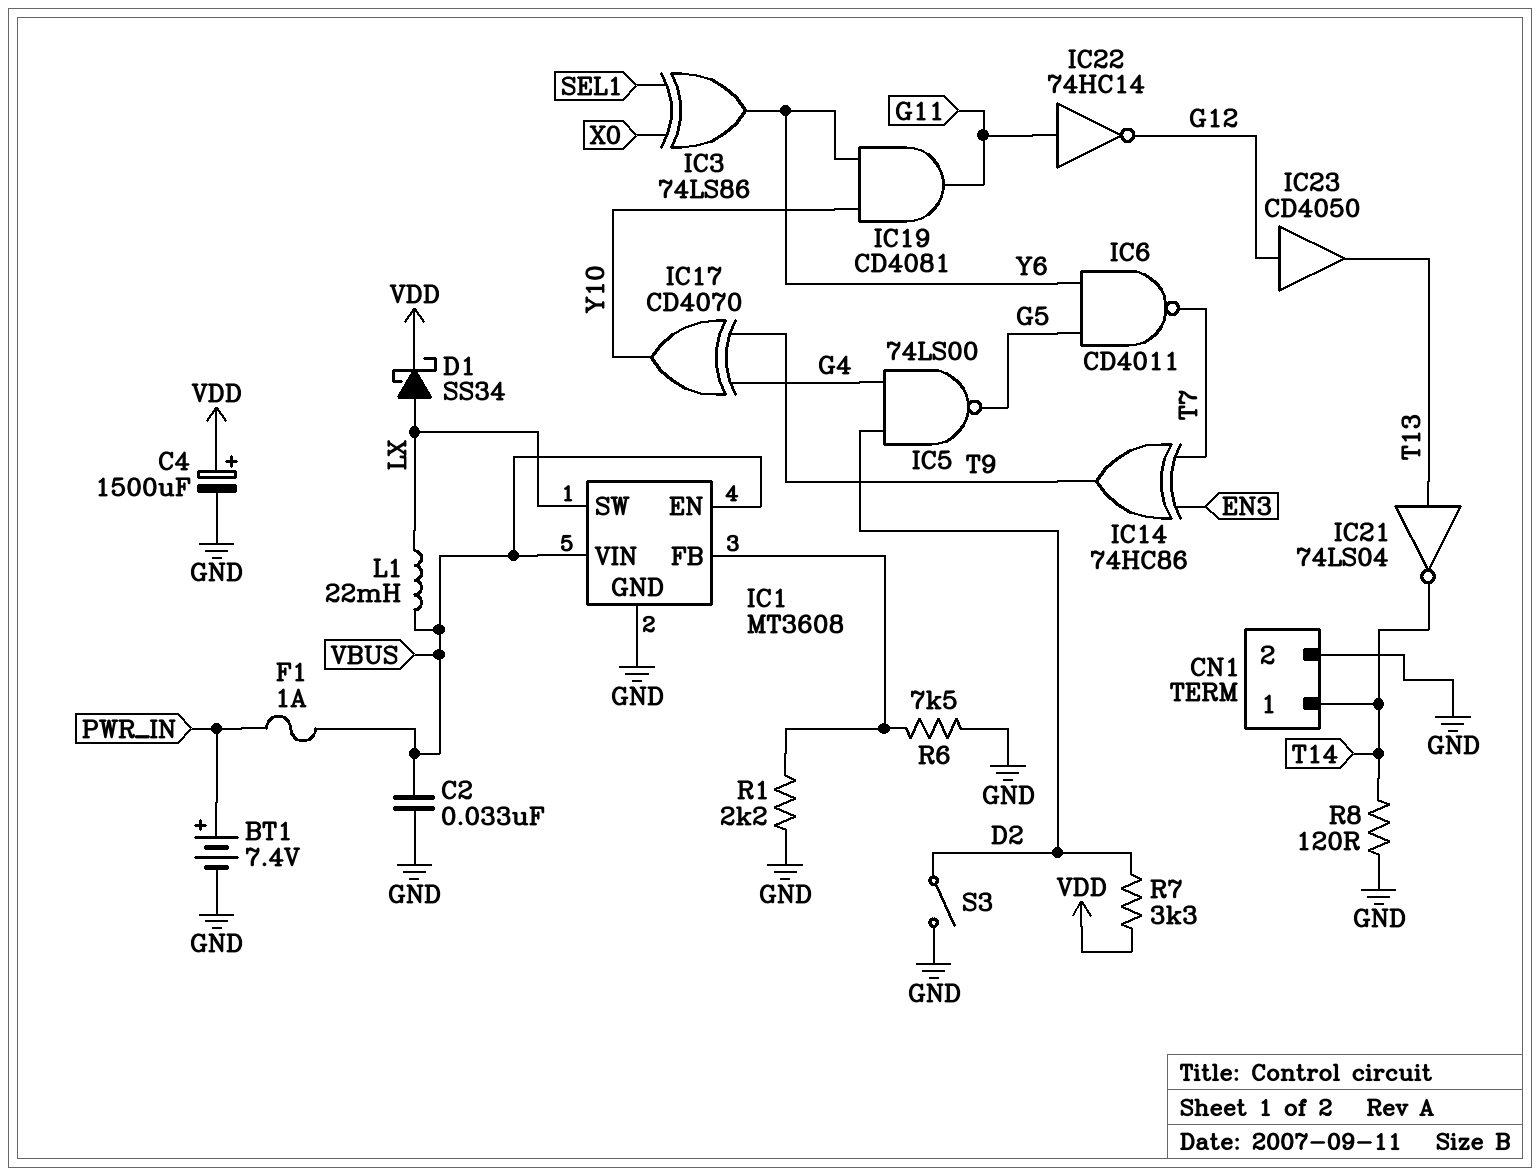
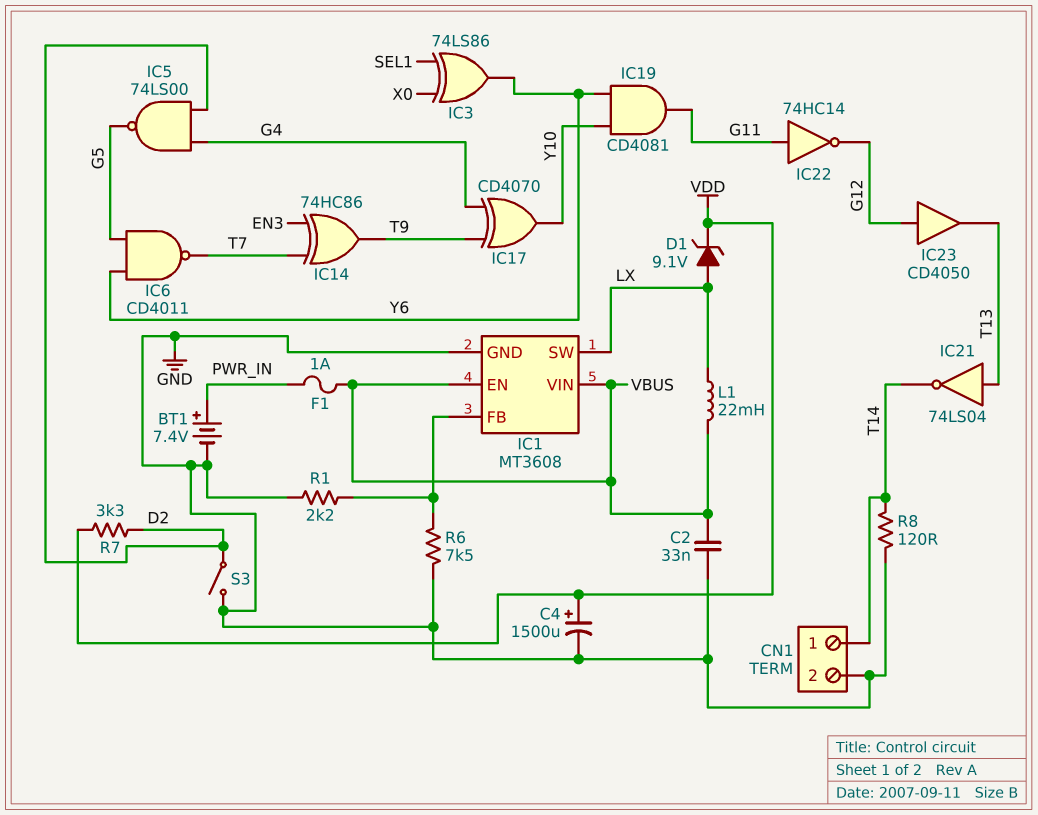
D1: schottky SS34 (A LX, K VDD) -> zener 9.1V (A LX, K VDD)

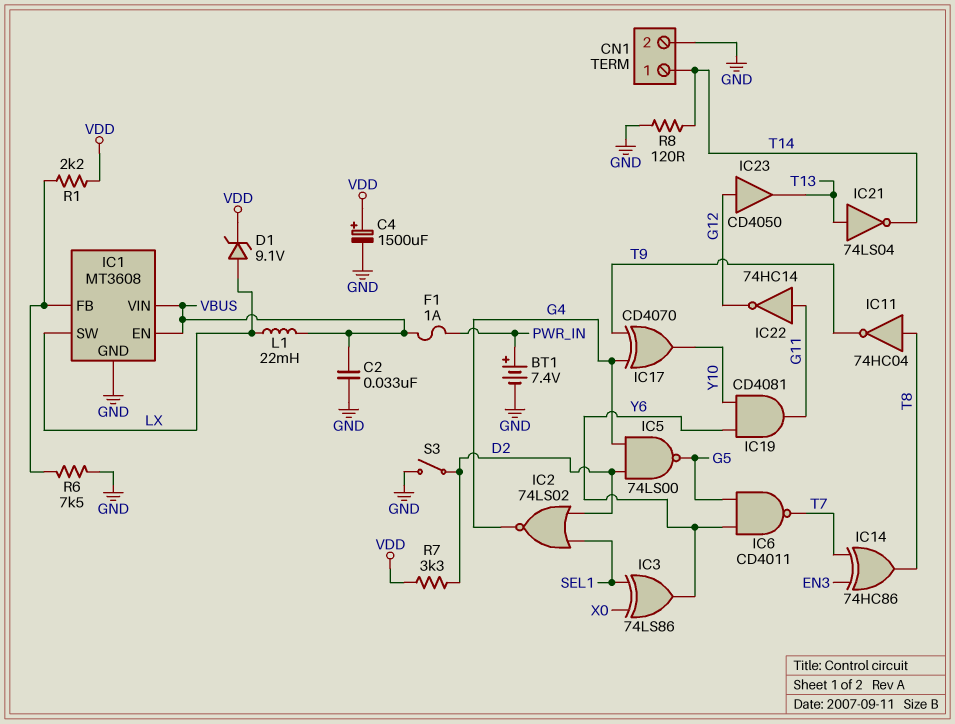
IC2: none -> NOR 74LS02 (in D2, in SEL1, out G4)
IC11: none -> NOT 74HC04 (in T8, out T9)
IC14: XOR 74HC86 (in EN3, in T7, out T9) -> XOR 74HC86 (in EN3, in T7, out T8)
R1: 2.2k (GND, IC1/FB) -> 2.2k (IC1/FB, VDD)

